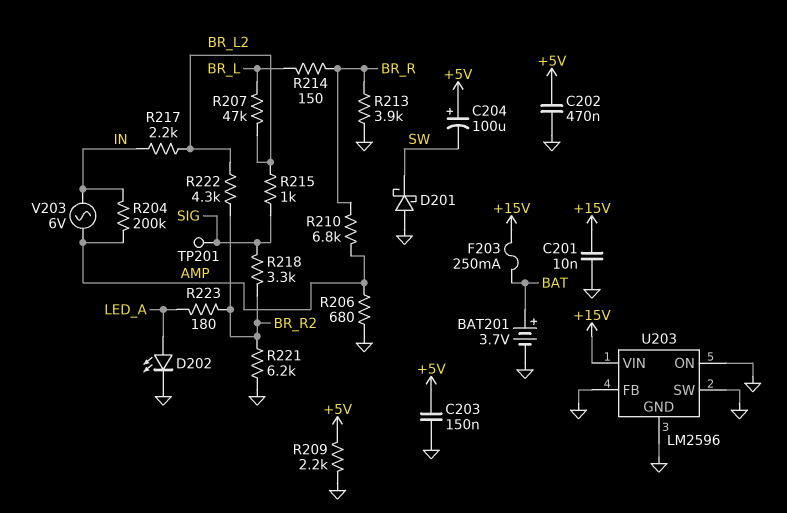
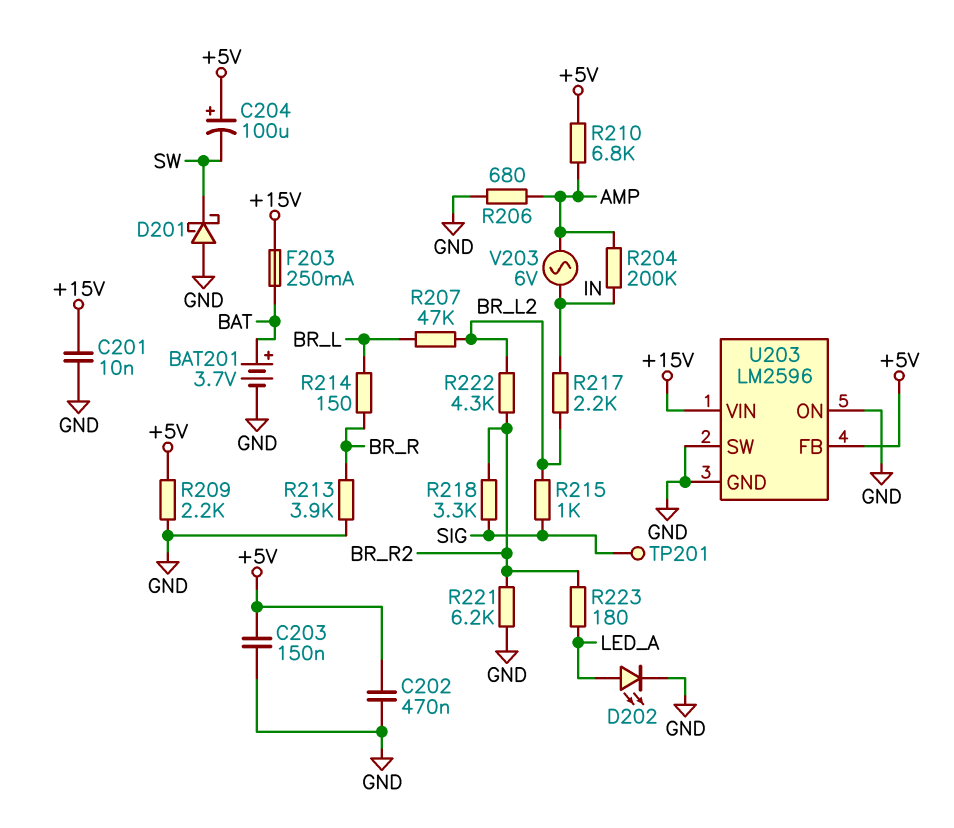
R210: 6.8k (AMP, BR_R) -> 6.8k (+5V, AMP)
U203 pin FB: GND -> +5V

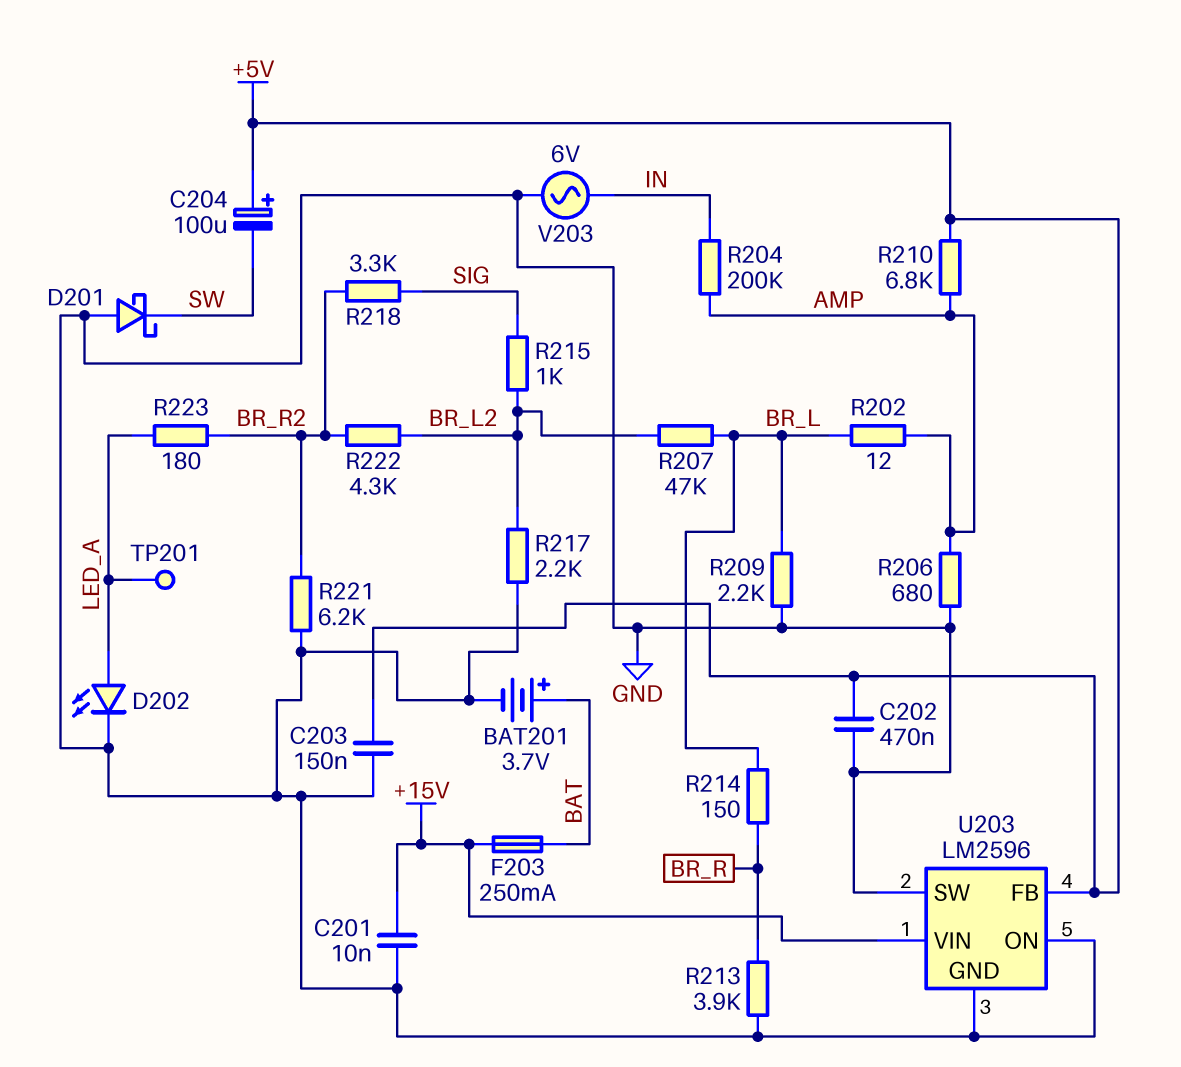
R202: none -> 12 (AMP, BR_L)
R209: 2.2k (+5V, GND) -> 2.2k (BR_L, GND)
R217: 2.2k (BR_L2, IN) -> 2.2k (BR_L2, GND)
TP201: test point (SIG) -> test point (LED_A)
V203: AC 6V (AMP, IN) -> AC 6V (GND, IN)

